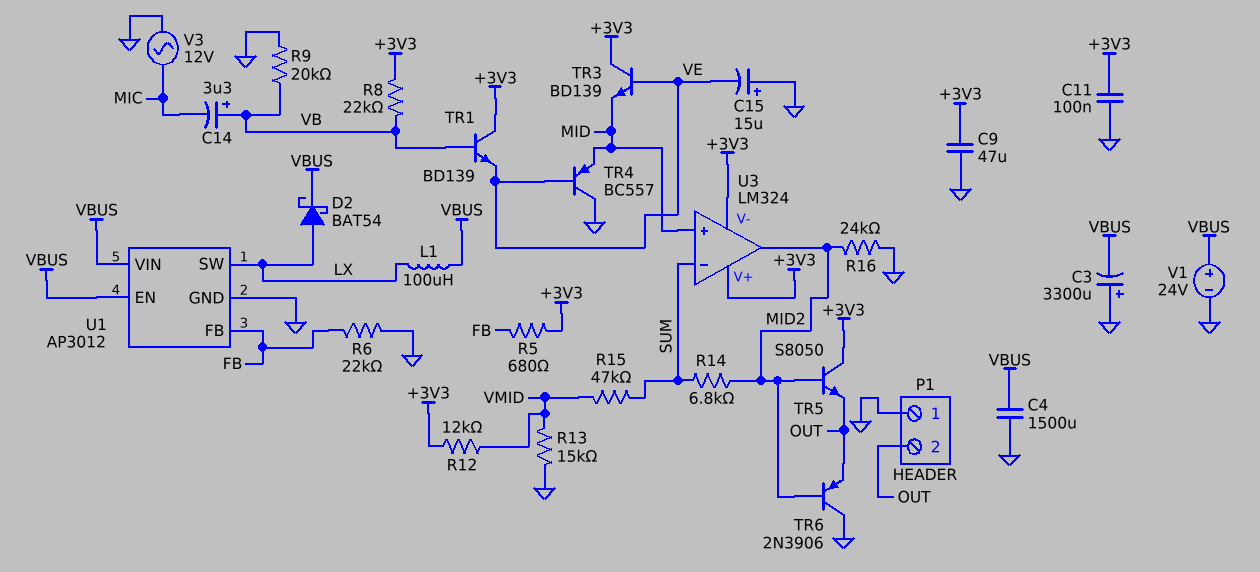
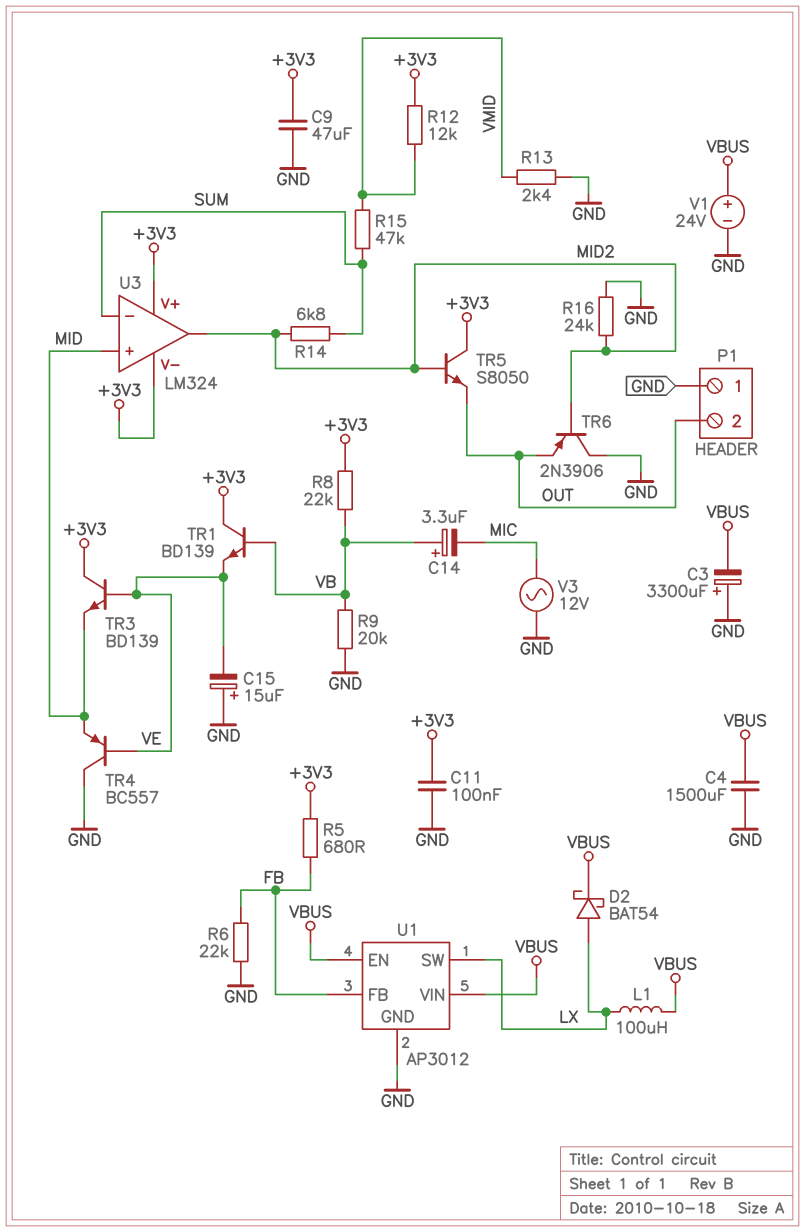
R13: 15k (GND, VMID) -> 2.4k (GND, VMID)

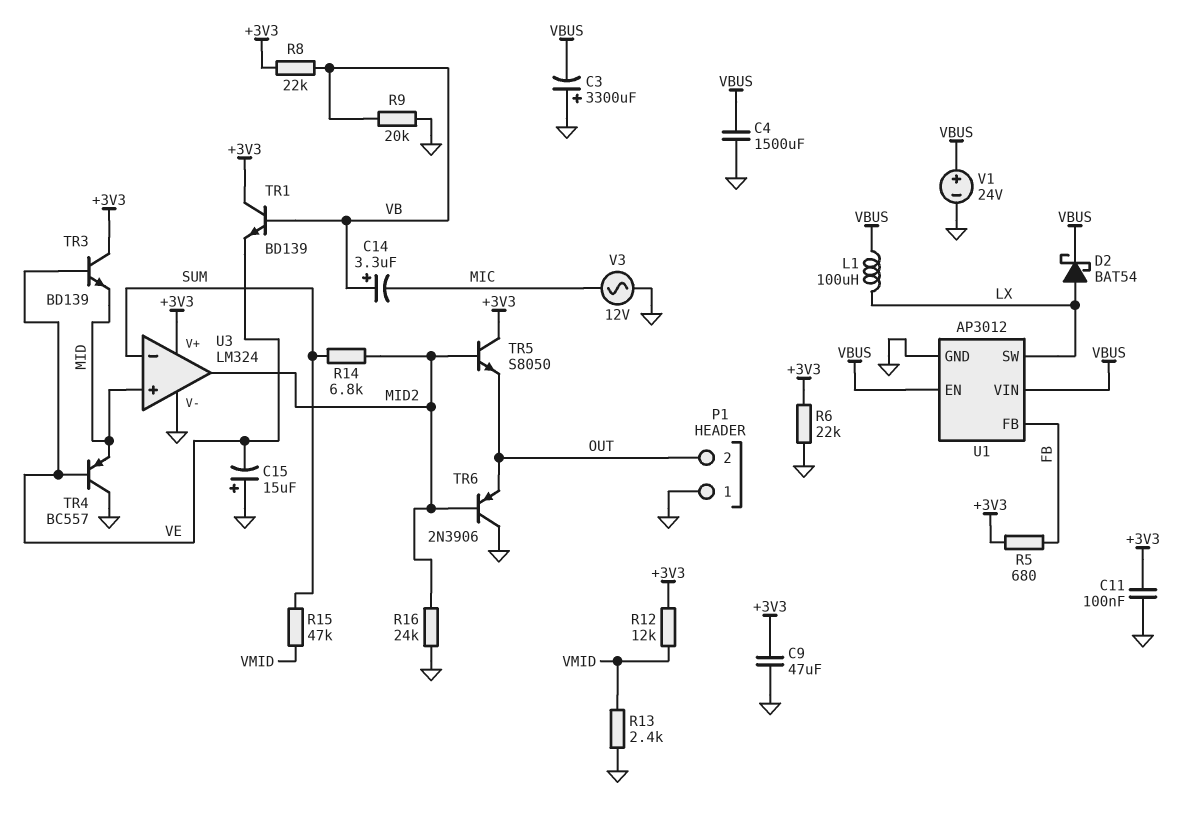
R6: 22k (FB, GND) -> 22k (+3V3, GND)
U3 pin V-: +3V3 -> GND

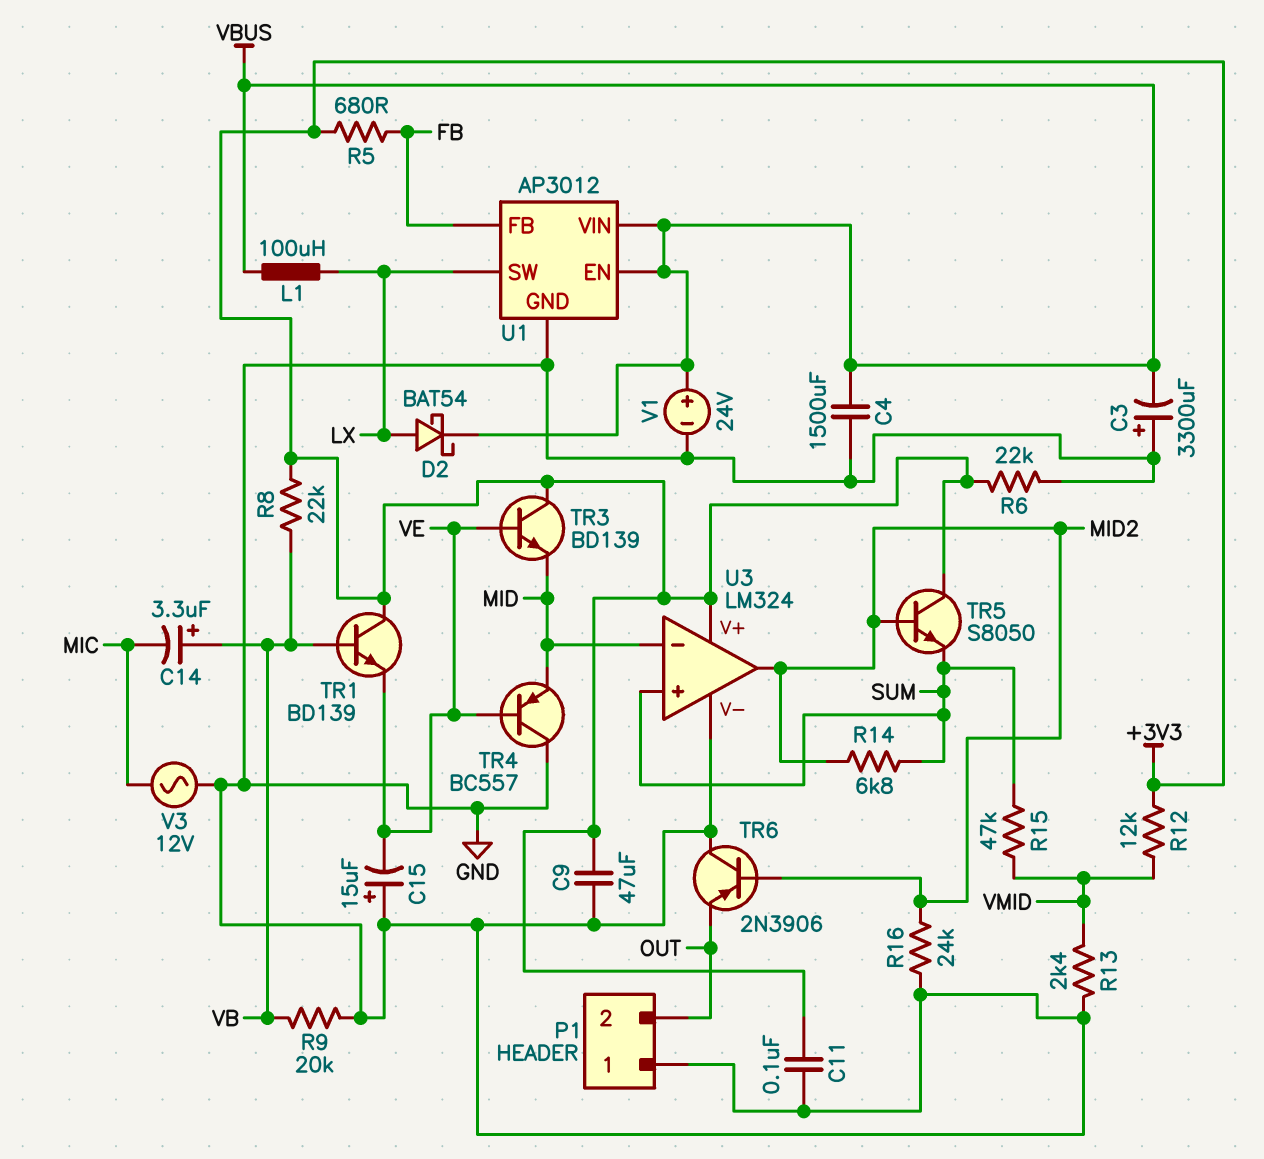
TR5: NPN S8050 (B MID2, C +3V3, E OUT) -> NPN S8050 (B MID2, C +3V3, E SUM)
U3 pin in+: MID -> SUM
U3 pin in-: SUM -> MID

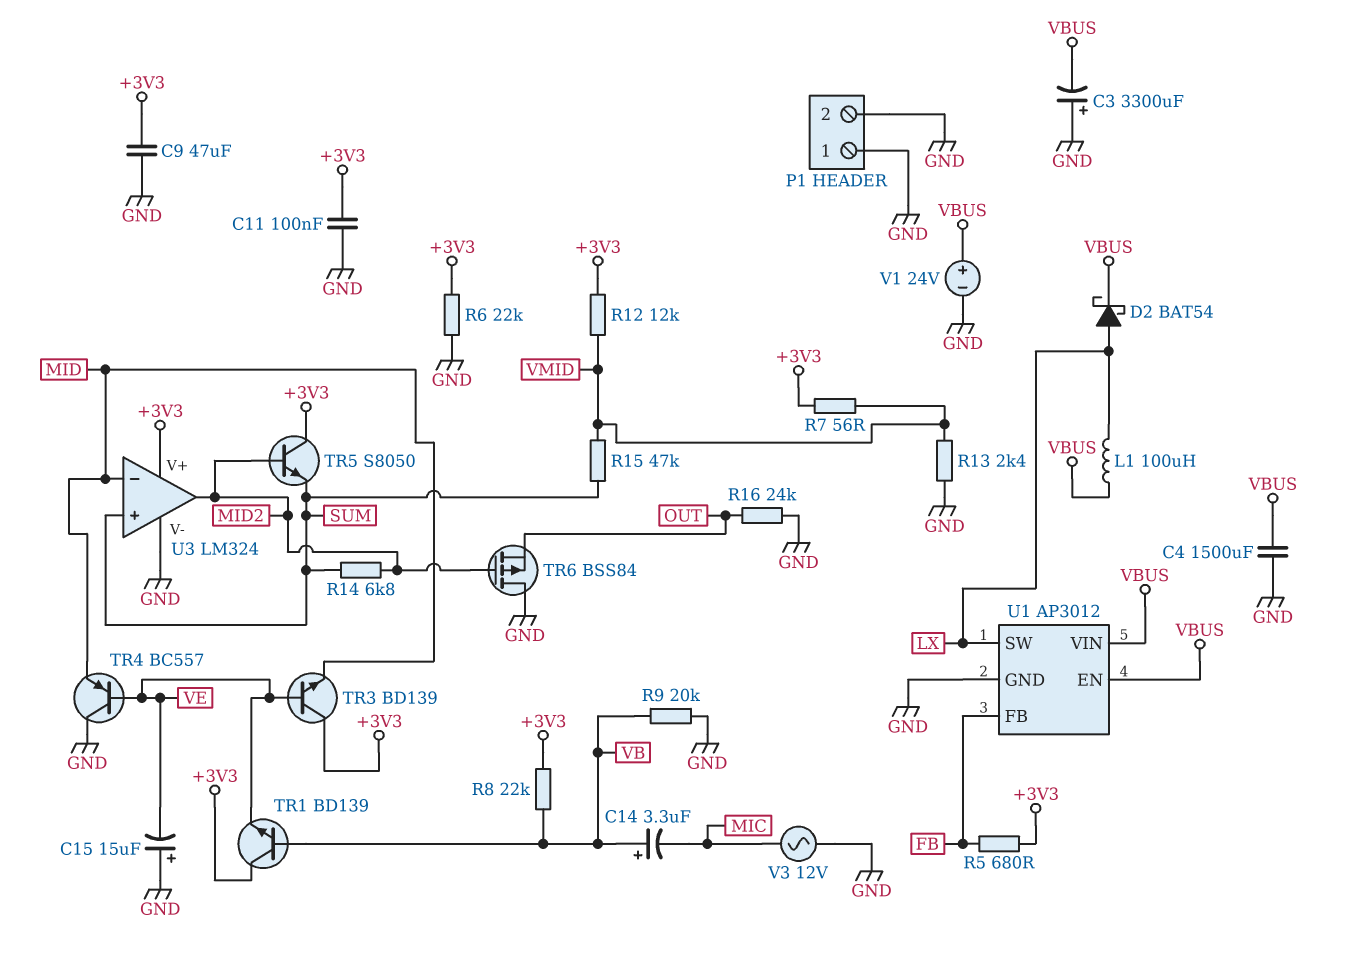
P1 pin 2: OUT -> GND
R7: none -> 56 (+3V3, VMID)
R16: 24k (GND, MID2) -> 24k (GND, OUT)
TR6: PNP 2N3906 (B MID2, C GND, E OUT) -> PMOS BSS84 (G MID2, D GND, S OUT)

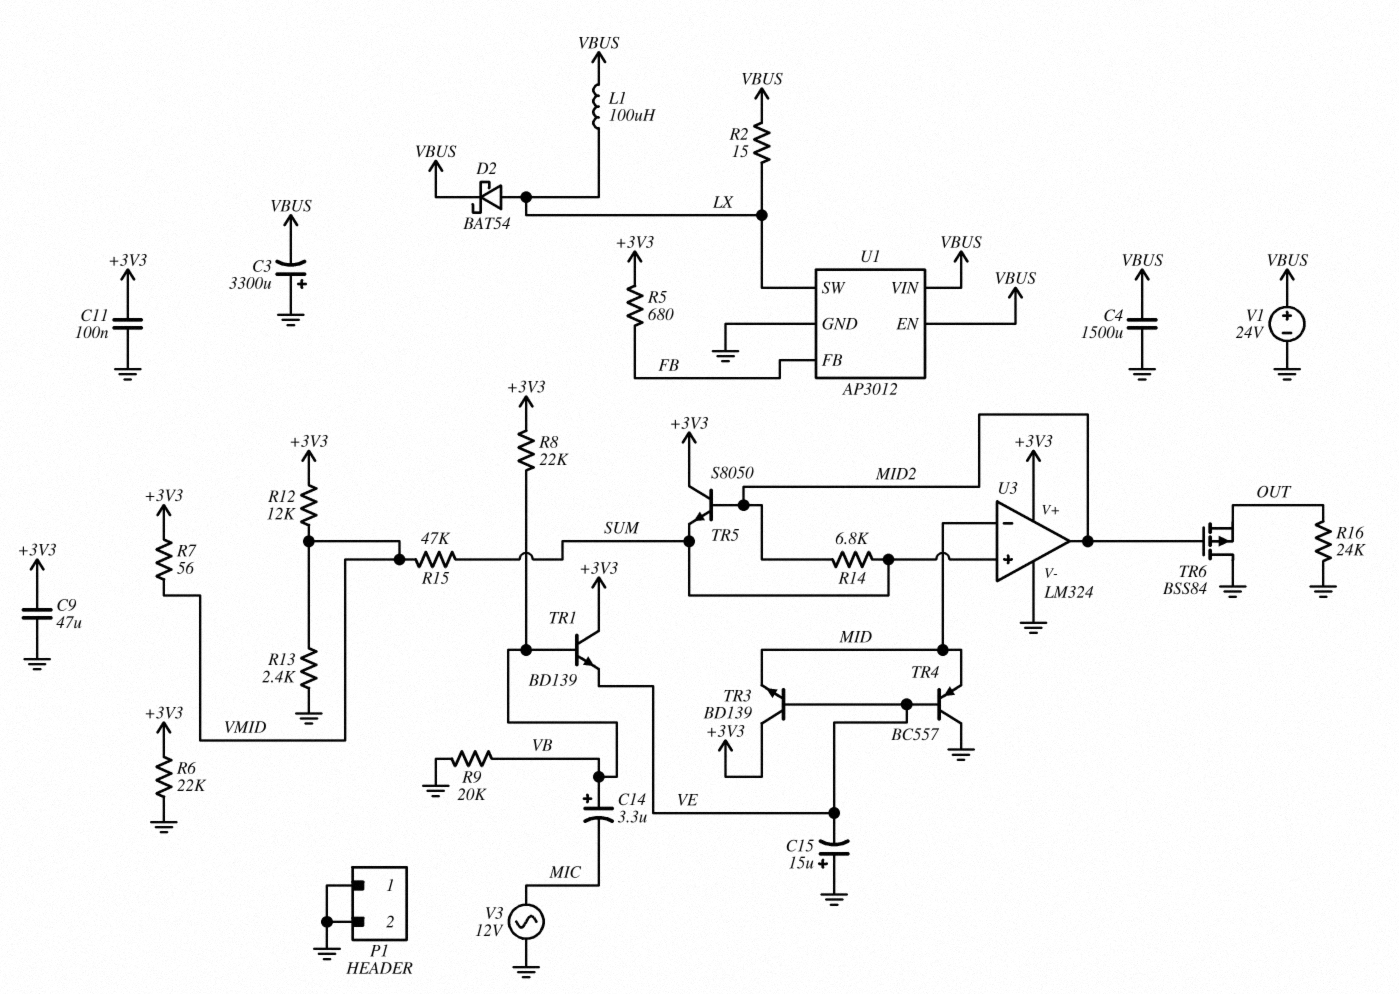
R2: none -> 15 (LX, VBUS)

